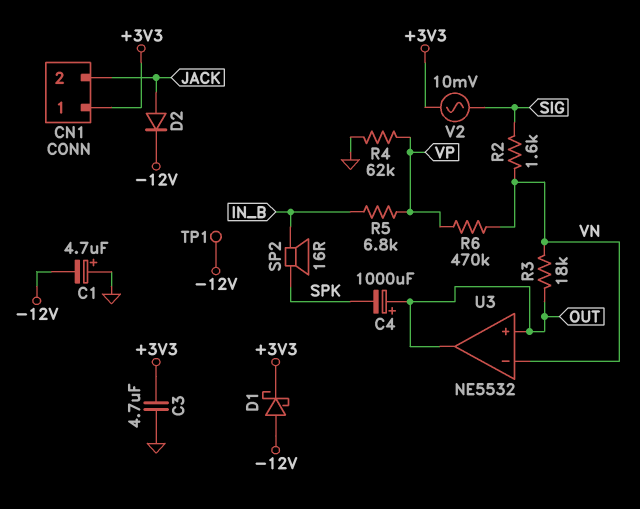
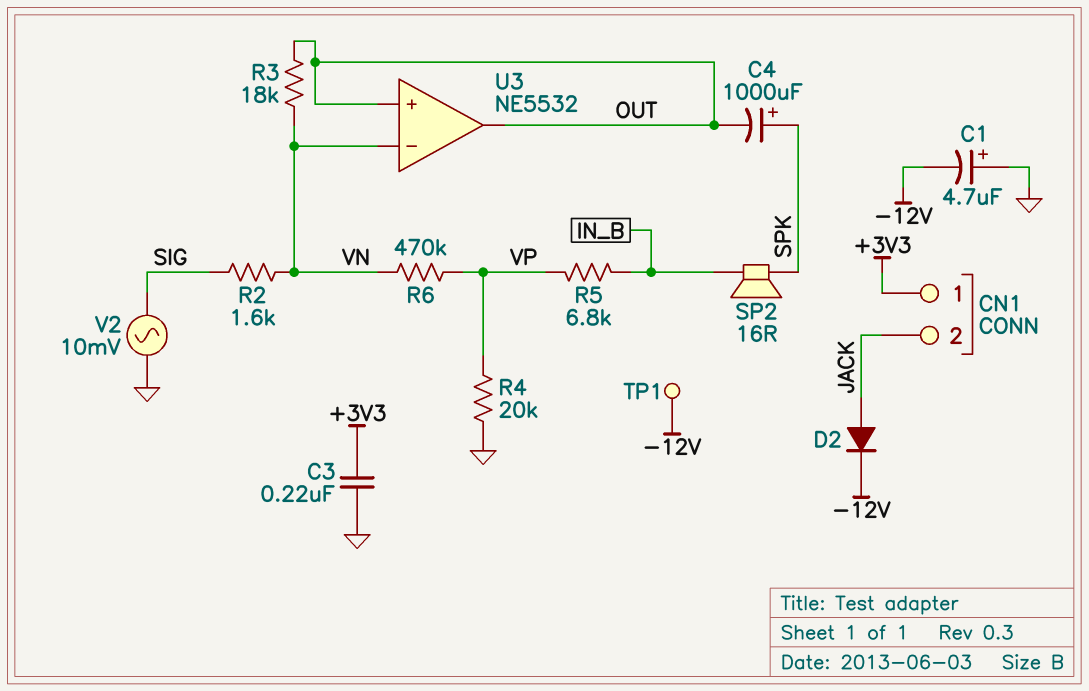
C3: 4.7uF (+3V3, GND) -> 220nF (+3V3, GND)
C4: 1000uF (plus OUT, minus SPK) -> 1000uF (plus SPK, minus OUT)
D1: schottky (A -12V, K +3V3) -> none
R4: 62k (GND, VP) -> 20k (GND, VP)
V2: AC 10mV (+3V3, SIG) -> AC 10mV (GND, SIG)

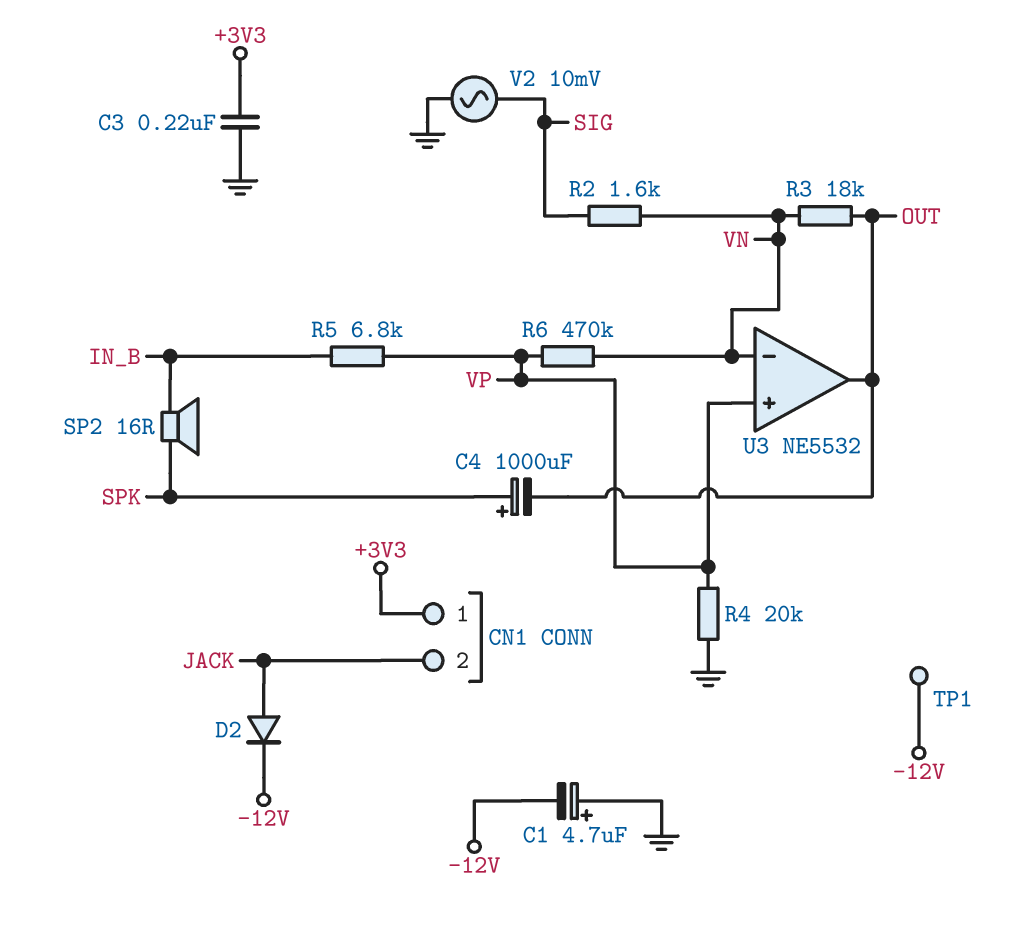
U3 pin in+: OUT -> VP

